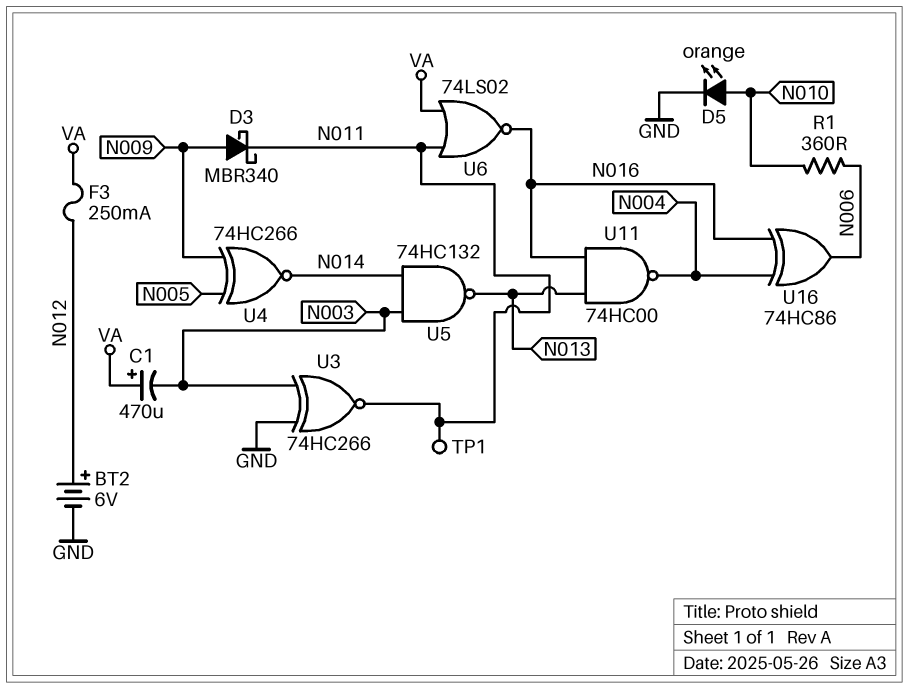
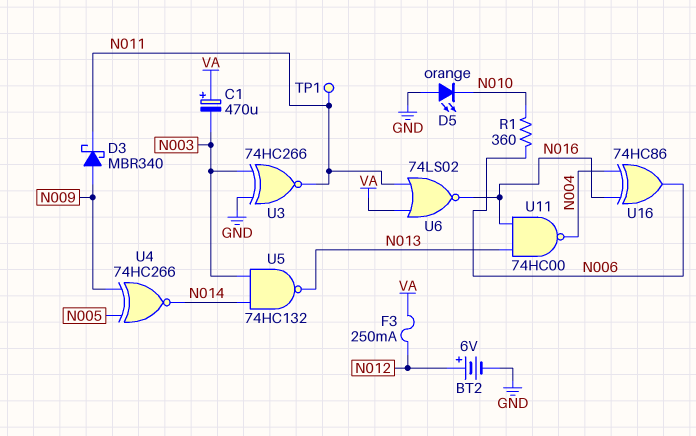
D5: LED orange (A N010, K GND) -> LED orange (A GND, K N010)

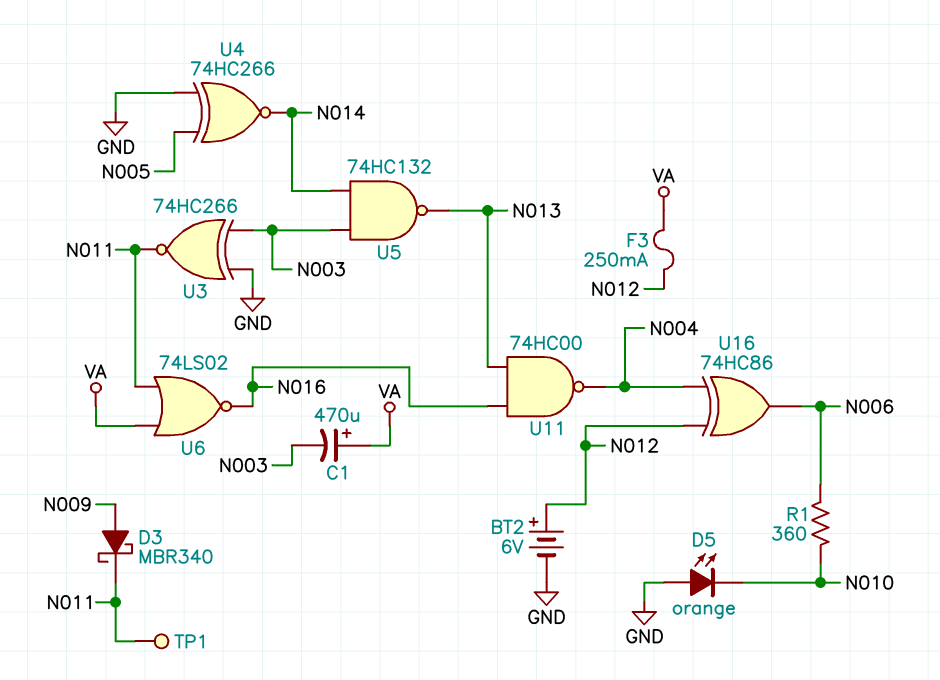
U4: XNOR 74HC266 (in N005, in N009, out N014) -> XNOR 74HC266 (in GND, in N005, out N014)
U16: XOR 74HC86 (in N004, in N016, out N006) -> XOR 74HC86 (in N004, in N012, out N006)

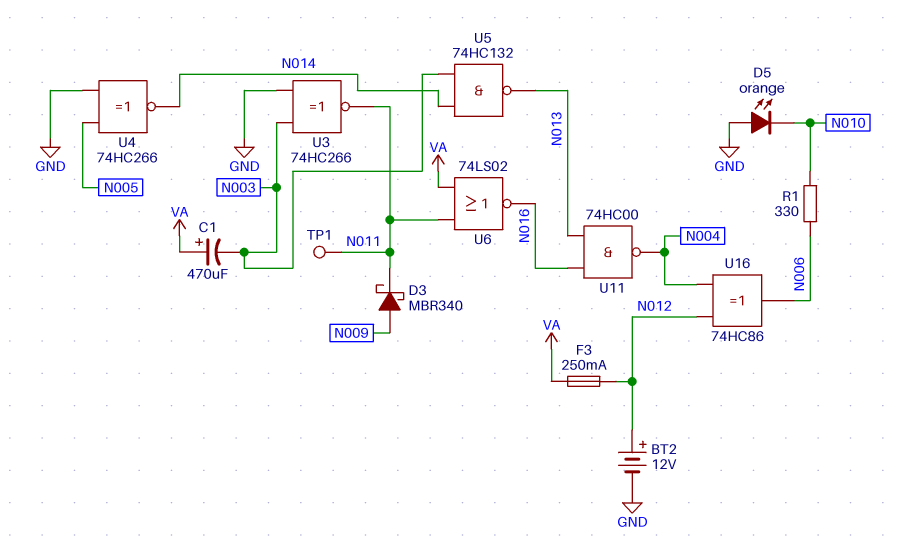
BT2: 6V (plus N012, minus GND) -> 12V (plus N012, minus GND)
R1: 360 (N006, N010) -> 330 (N006, N010)

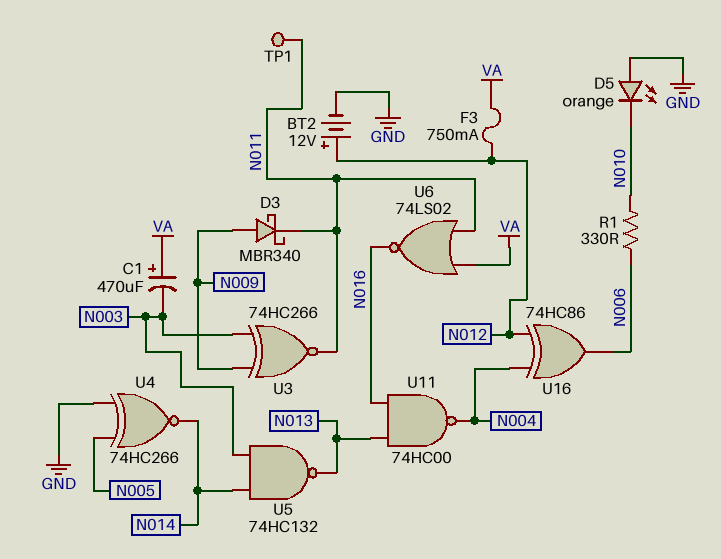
F3: 250mA (N012, VA) -> 750mA (N012, VA)
U3: XNOR 74HC266 (in GND, in N003, out N011) -> XNOR 74HC266 (in N003, in N009, out N011)

